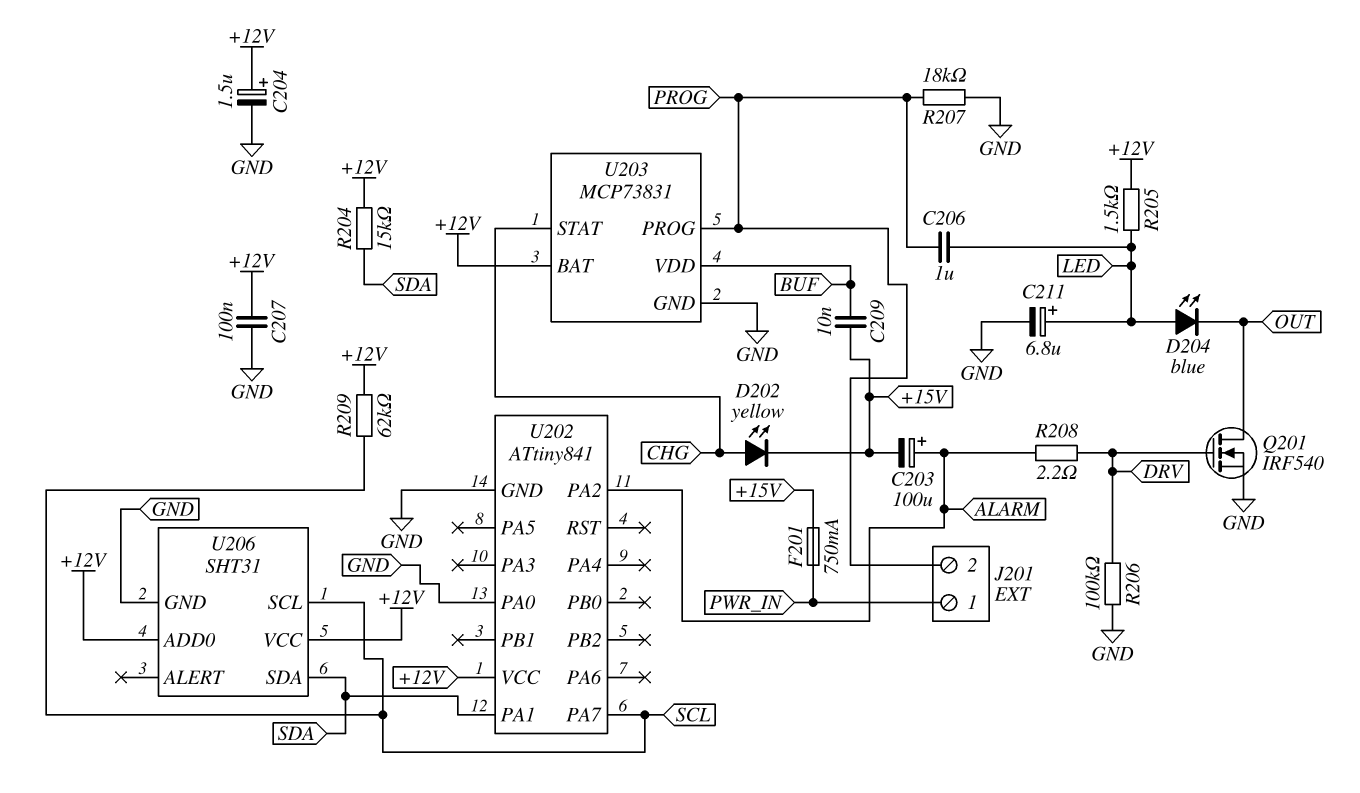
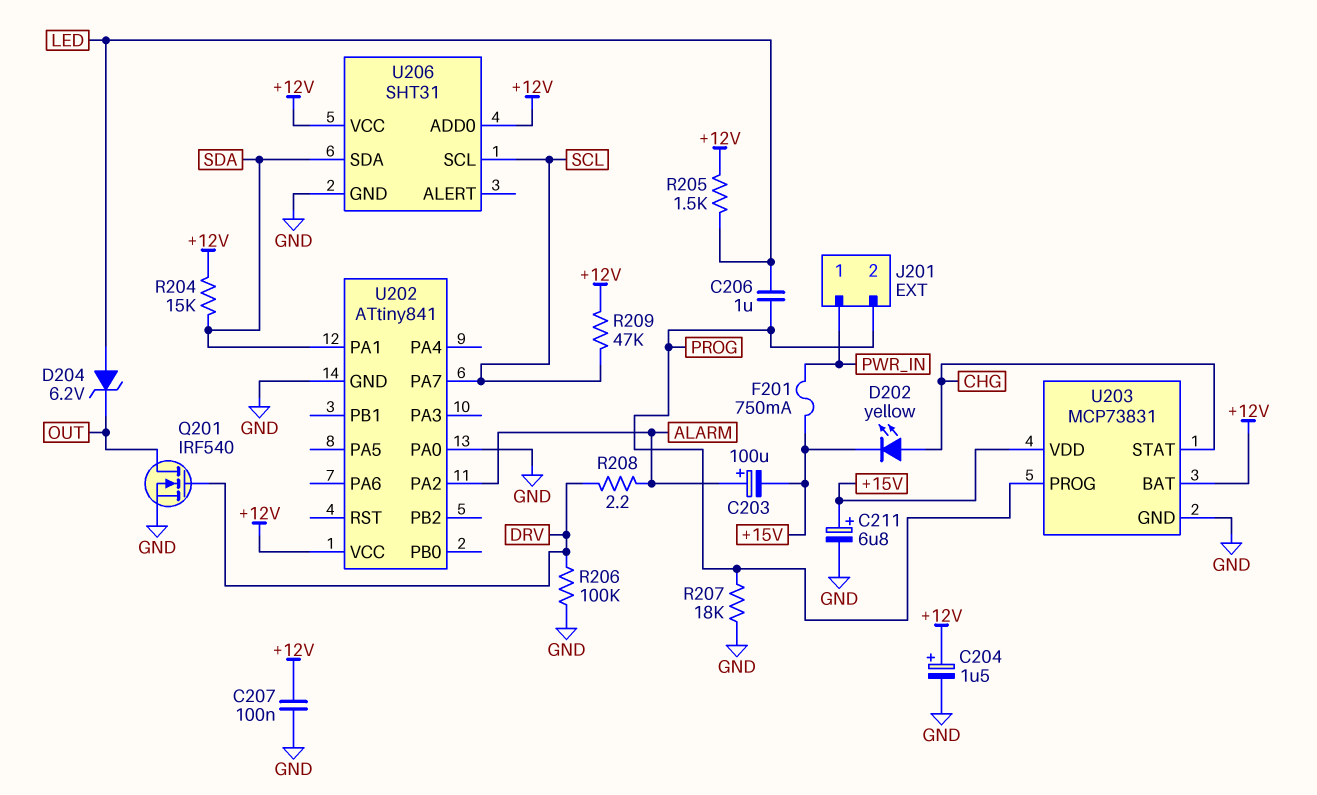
C209: 10nF (+15V, BUF) -> none
C211: 6.8uF (plus LED, minus GND) -> 6.8uF (plus +15V, minus GND)
D204: LED blue (A LED, K OUT) -> zener 6.2V (A LED, K OUT)
R209: 62k (+12V, SCL) -> 47k (+12V, SCL)
U203 pin VDD: BUF -> +15V

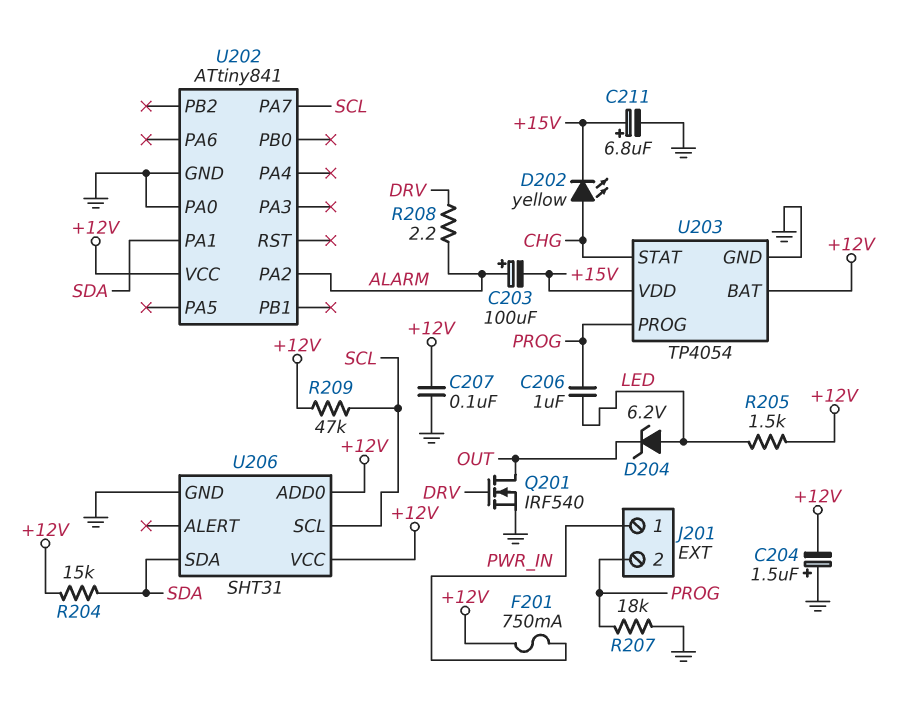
C204: 1.5uF (plus +12V, minus GND) -> 1.5uF (plus GND, minus +12V)
F201: 750mA (+15V, PWR_IN) -> 750mA (+12V, PWR_IN)
R206: 100k (DRV, GND) -> none
U203: MCP73831 -> TP4054

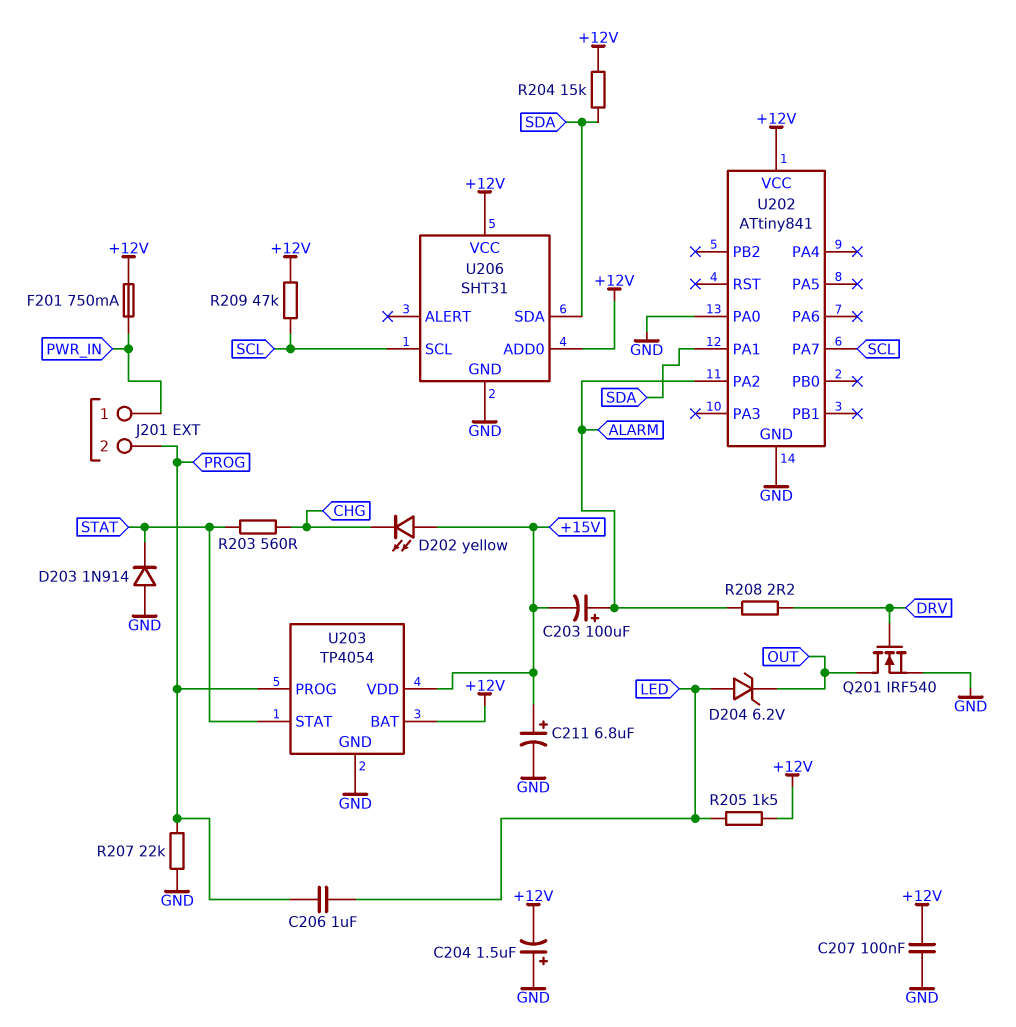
D202: LED yellow (A CHG, K +15V) -> LED yellow (A +15V, K CHG)
D203: none -> diode 1N914 (A GND, K STAT)
R203: none -> 560 (CHG, STAT)
R207: 18k (GND, PROG) -> 22k (GND, PROG)
U203 pin STAT: CHG -> STAT

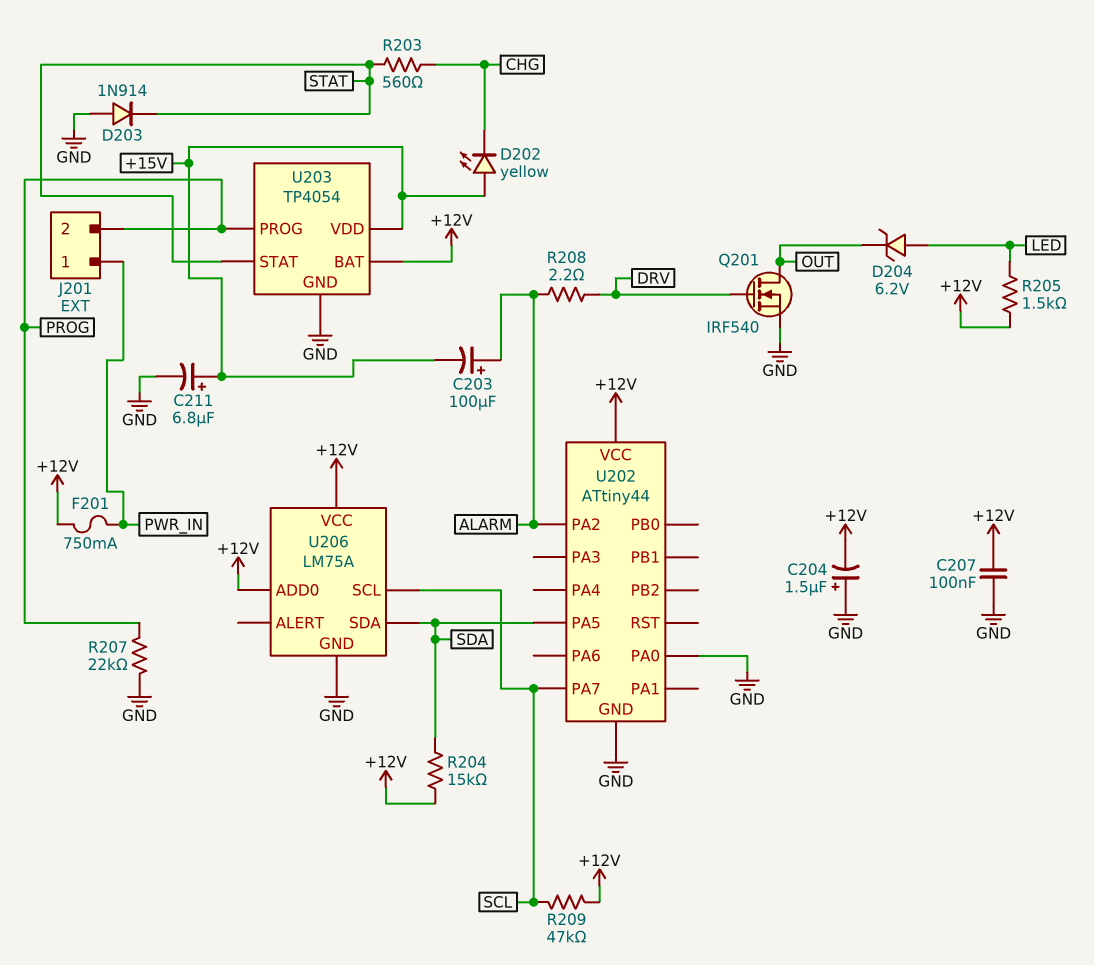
C206: 1uF (LED, PROG) -> none
U202: ATtiny841 -> ATtiny44
U202 pin PA1: SDA -> none
U202 pin PA5: none -> SDA
U206: SHT31 -> LM75A

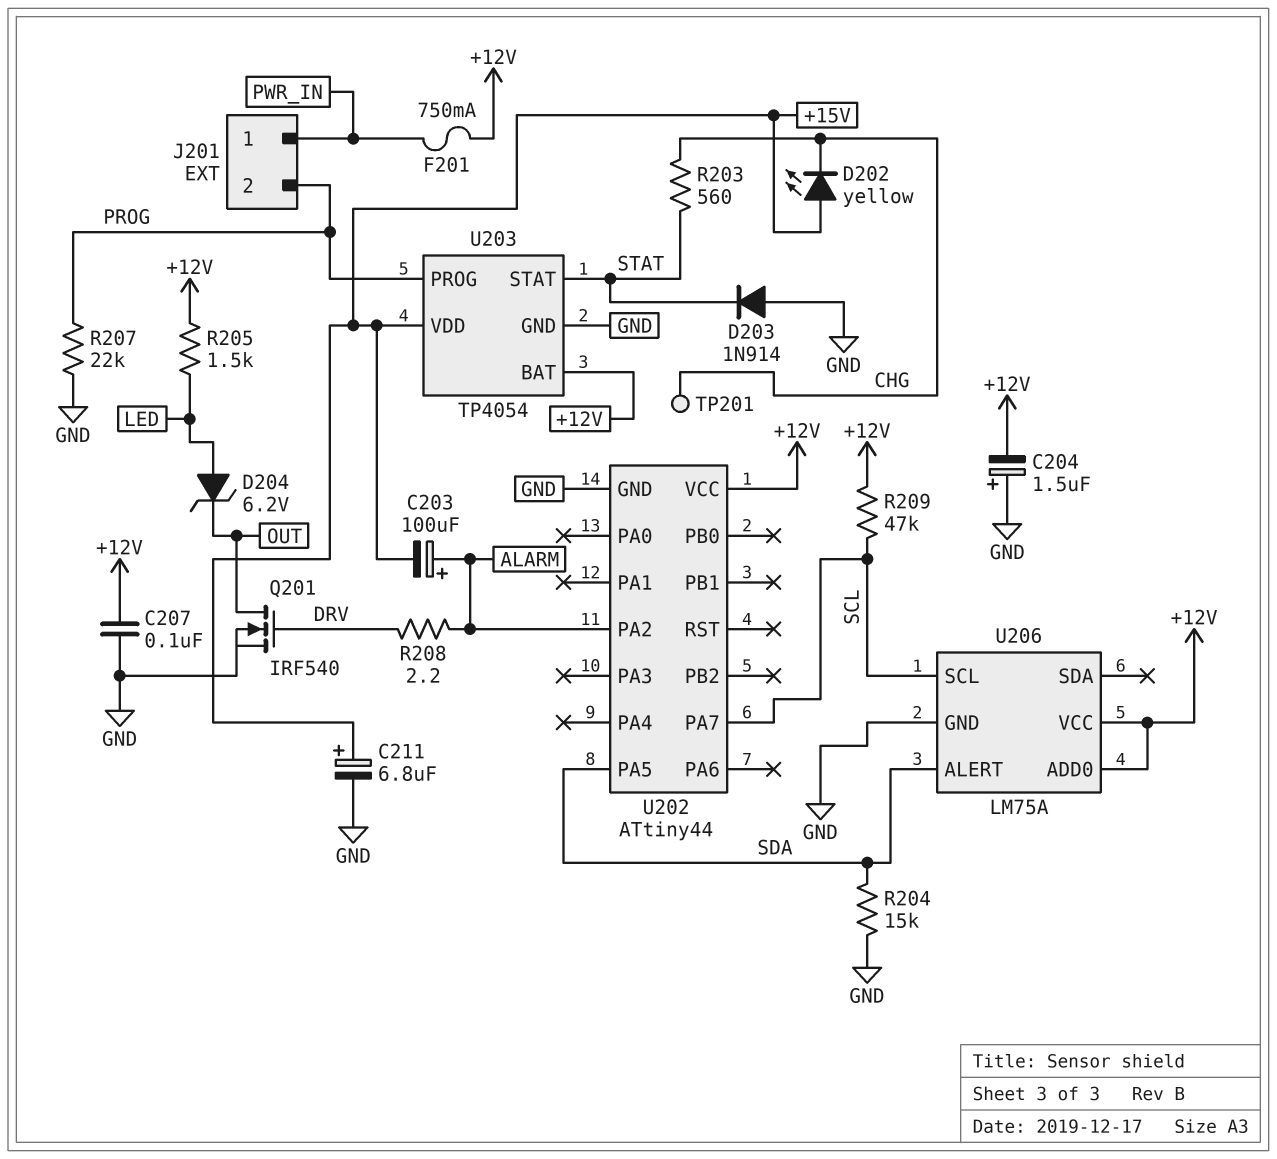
R204: 15k (+12V, SDA) -> 15k (GND, SDA)
TP201: none -> test point (CHG)
U202 pin PA0: GND -> none
U206 pin ALERT: none -> SDA
U206 pin SDA: SDA -> none

